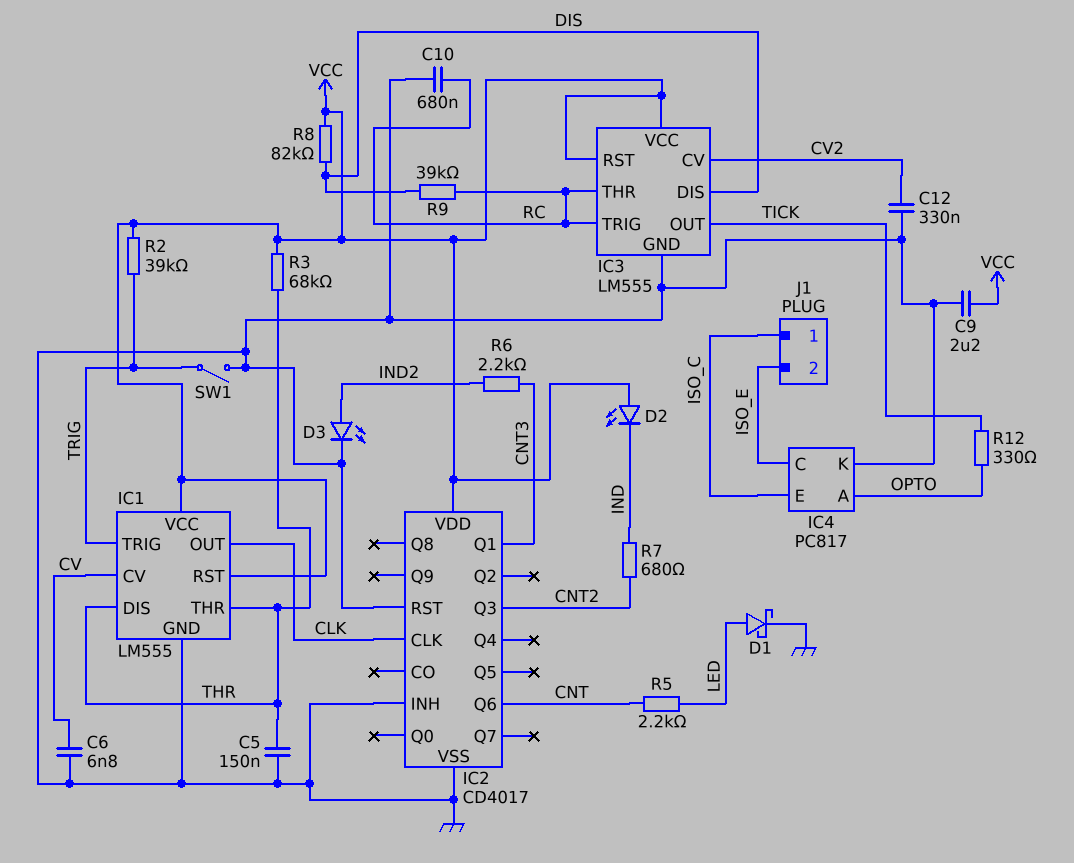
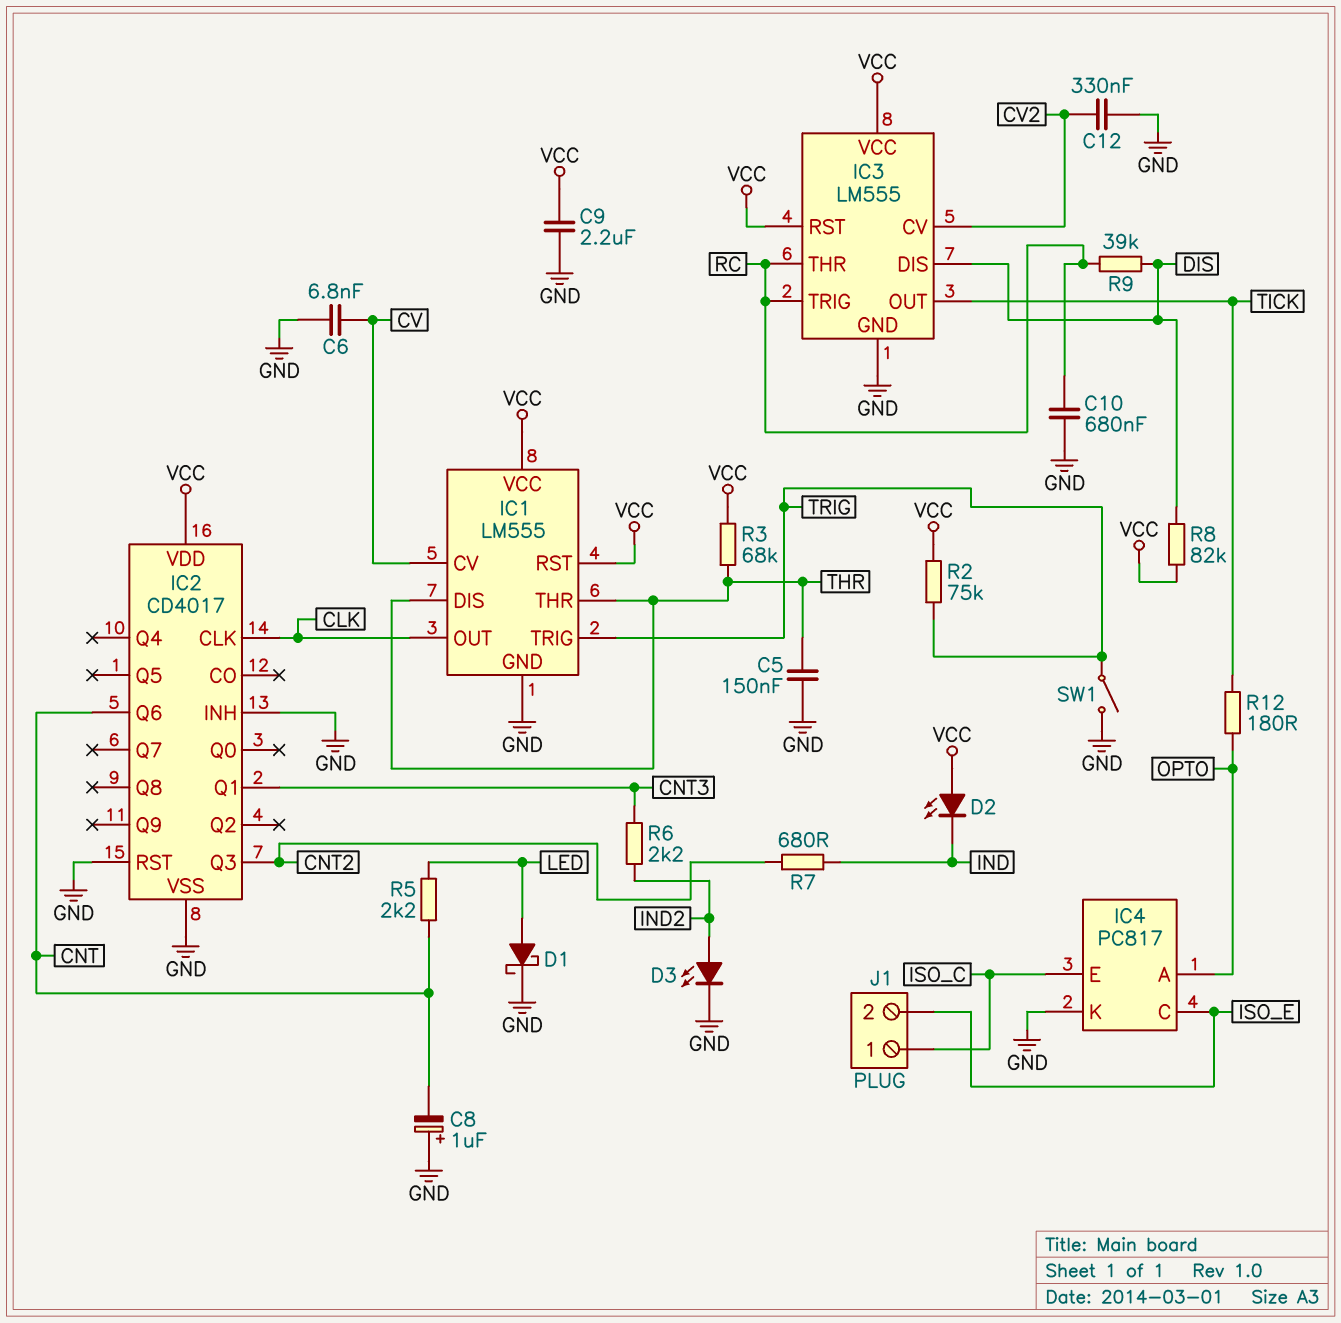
C8: none -> 1uF (plus GND, minus CNT)
R2: 39k (TRIG, VCC) -> 75k (TRIG, VCC)
R12: 330 (OPTO, TICK) -> 180 (OPTO, TICK)

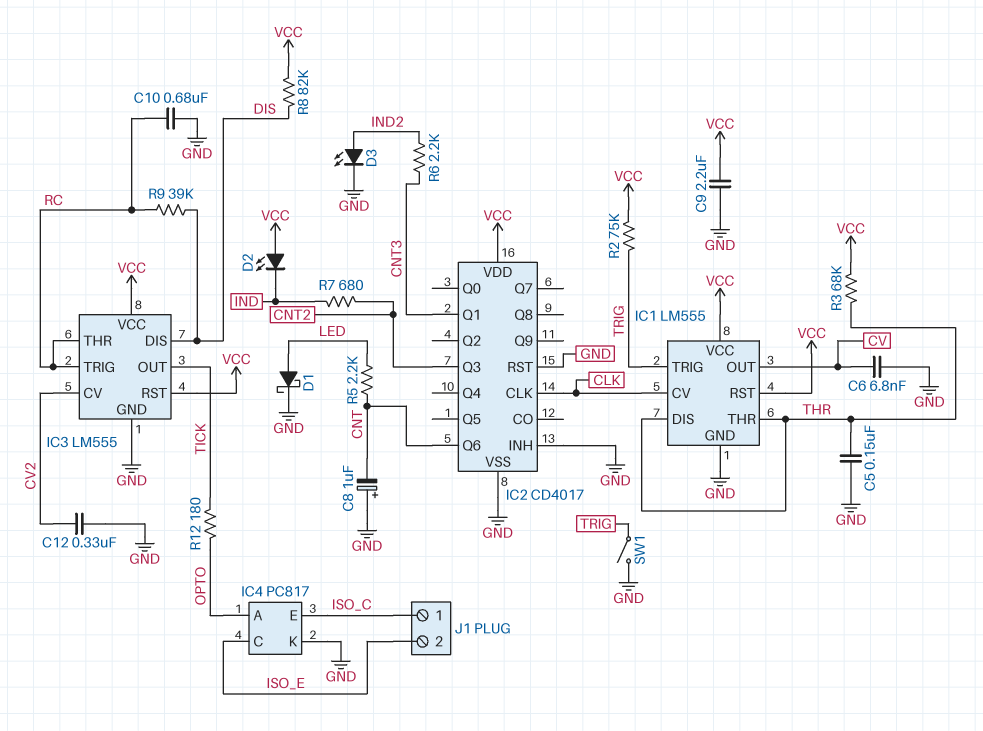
IC1 pin CV: CV -> CLK
IC1 pin OUT: CLK -> CV

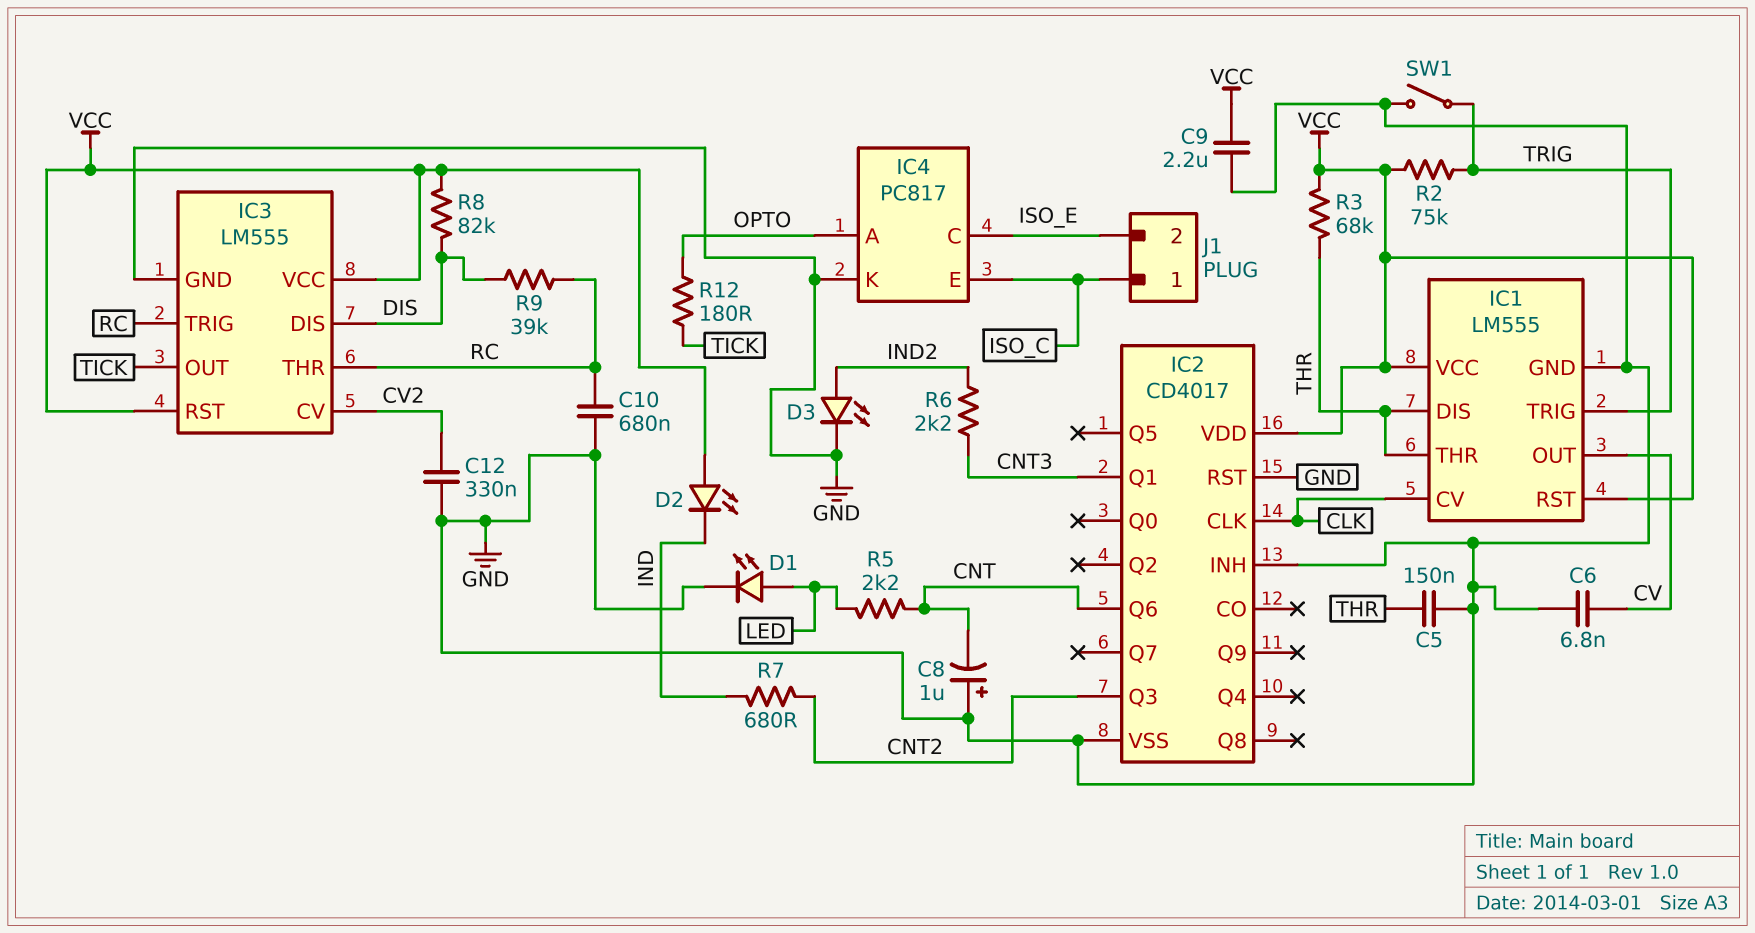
D1: schottky (A LED, K GND) -> LED (A LED, K GND)

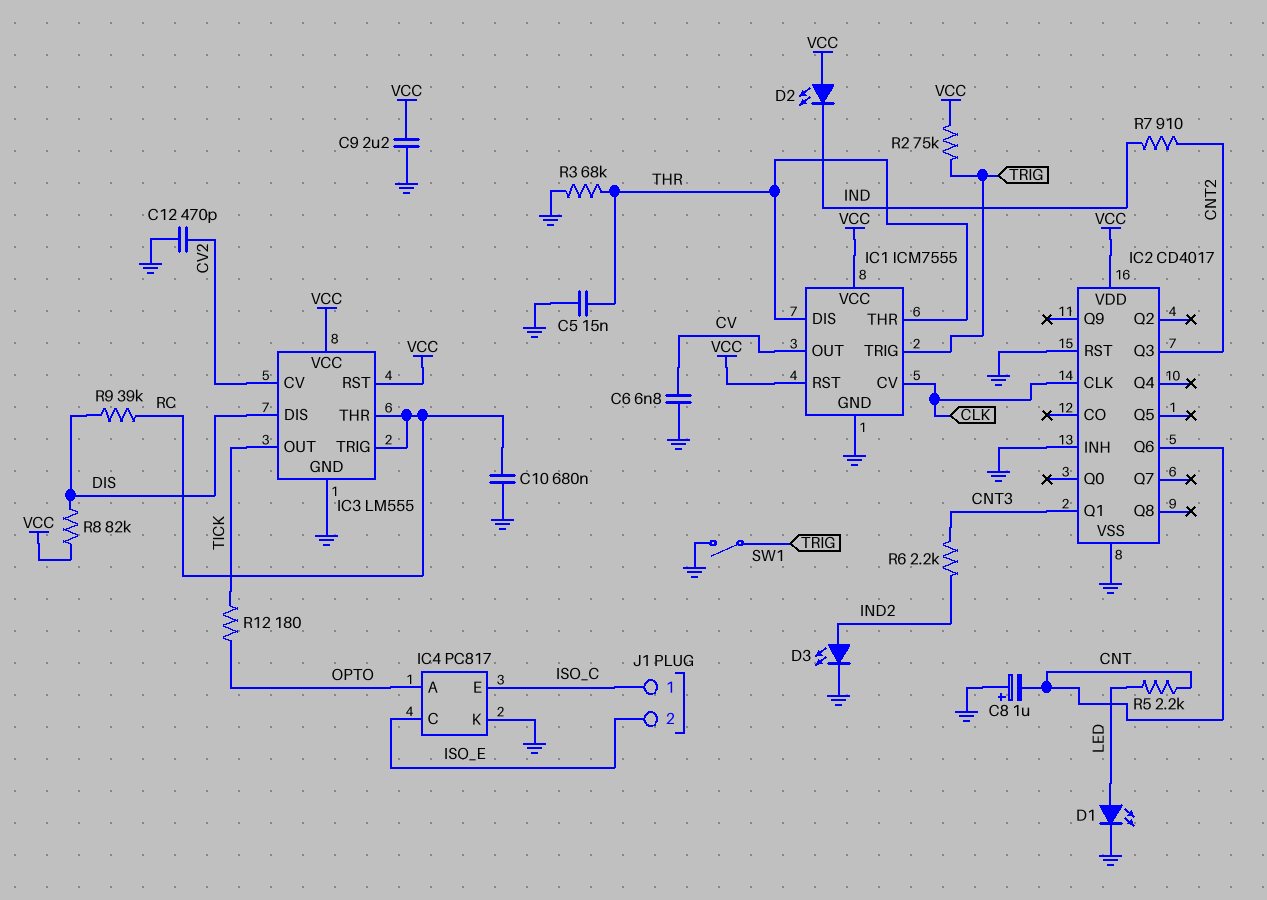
C5: 150nF (GND, THR) -> 15nF (GND, THR)
C12: 330nF (CV2, GND) -> 470pF (CV2, GND)
IC1: LM555 -> ICM7555
R3: 68k (THR, VCC) -> 68k (GND, THR)
R7: 680 (CNT2, IND) -> 910 (CNT2, IND)

